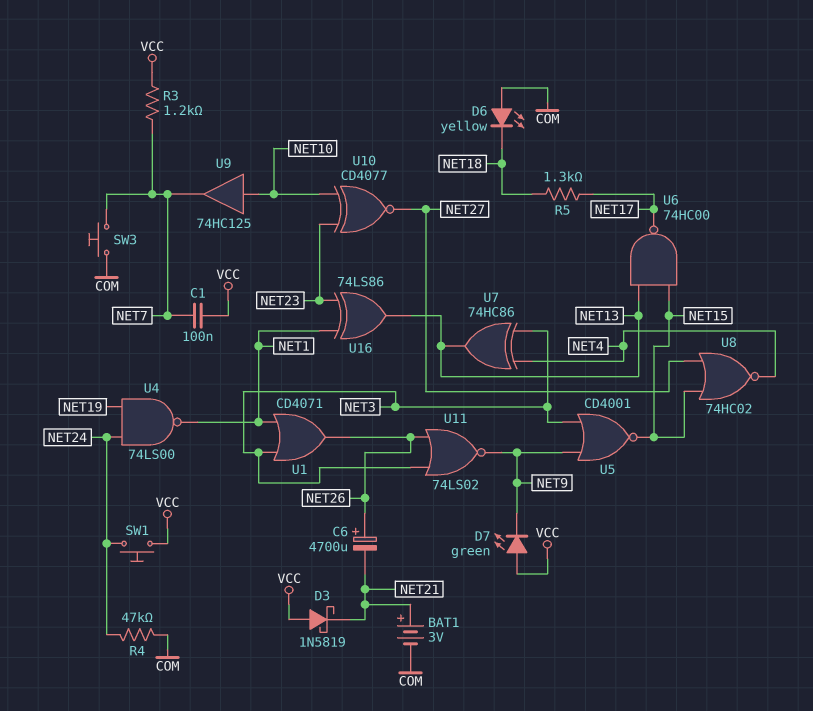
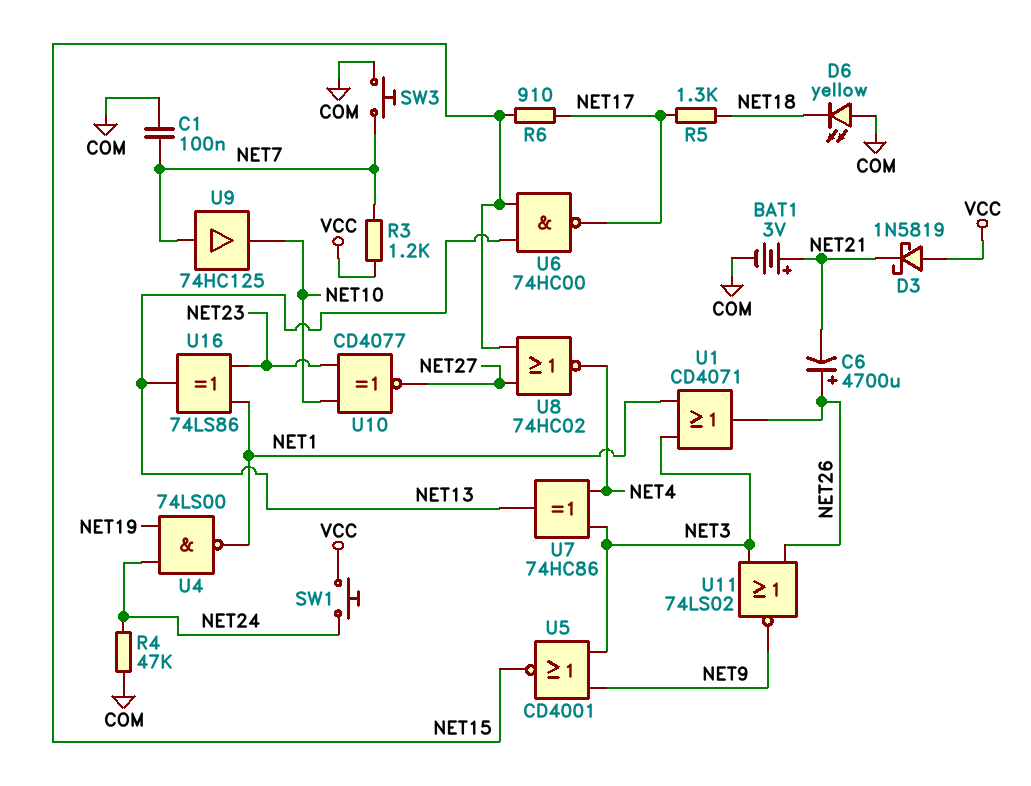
C1: 100nF (NET7, VCC) -> 100nF (COM, NET7)
D7: LED green (A VCC, K NET9) -> none
R6: none -> 910 (NET15, NET17)
U9: buffer 74HC125 (in NET10, out NET7) -> buffer 74HC125 (in NET7, out NET10)

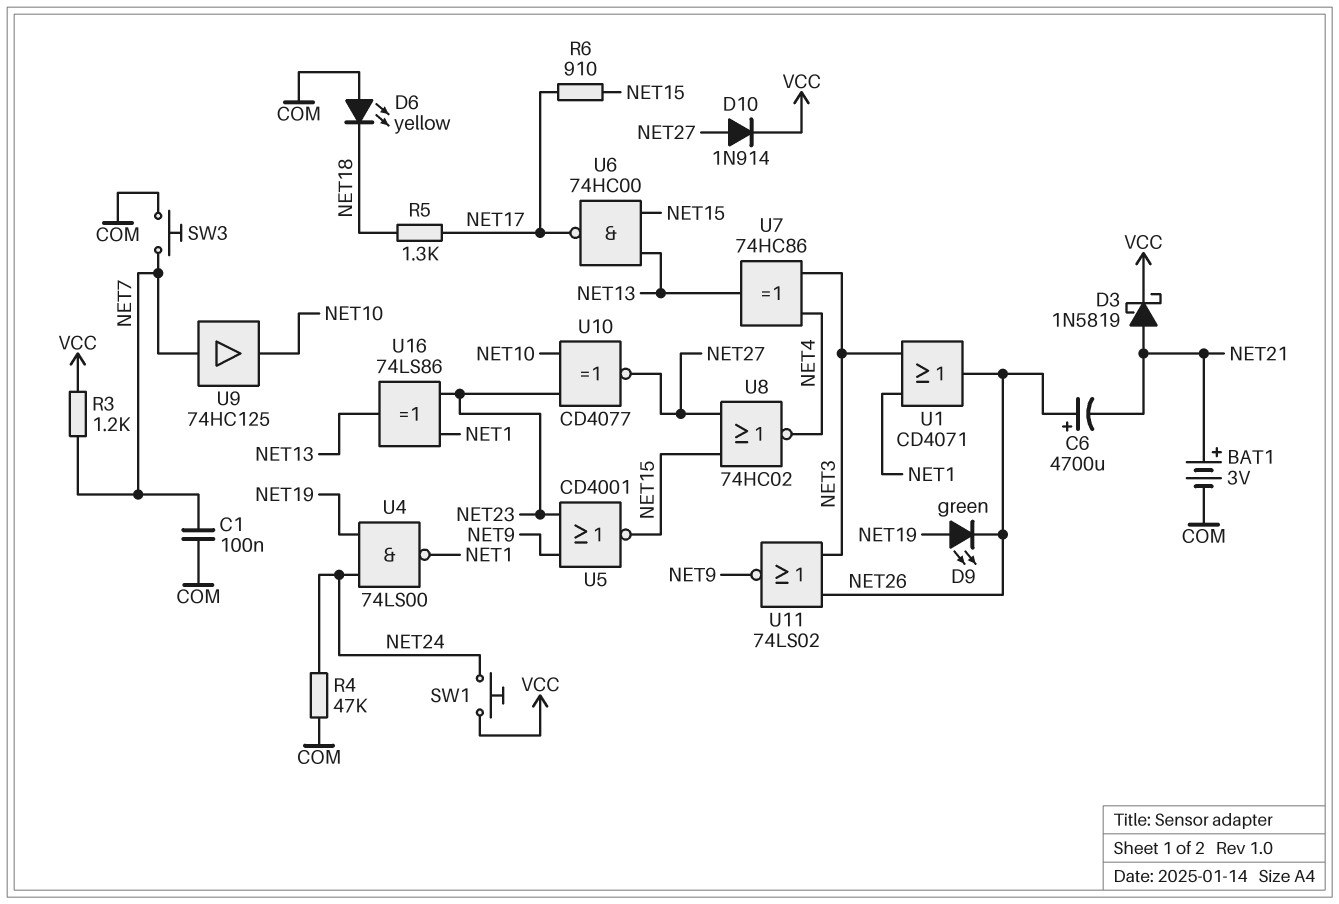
D3: schottky 1N5819 (A VCC, K NET21) -> schottky 1N5819 (A NET21, K VCC)
D9: none -> LED green (A NET19, K NET26)
D10: none -> diode 1N914 (A NET27, K VCC)
U5: NOR CD4001 (in NET3, in NET9, out NET15) -> NOR CD4001 (in NET9, in NET23, out NET15)

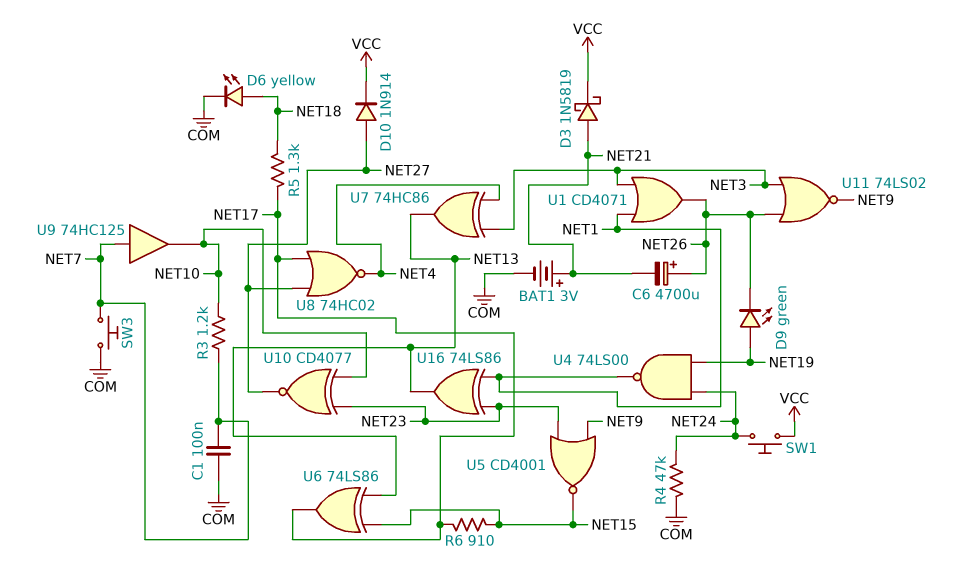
D6: LED yellow (A COM, K NET18) -> LED yellow (A NET18, K COM)
R3: 1.2k (NET7, VCC) -> 1.2k (NET7, NET10)
U6: NAND 74HC00 (in NET13, in NET15, out NET17) -> XOR 74LS86 (in NET13, in NET15, out NET17)
U8: NOR 74HC02 (in NET15, in NET27, out NET4) -> NOR 74HC02 (in NET17, in NET27, out NET4)

